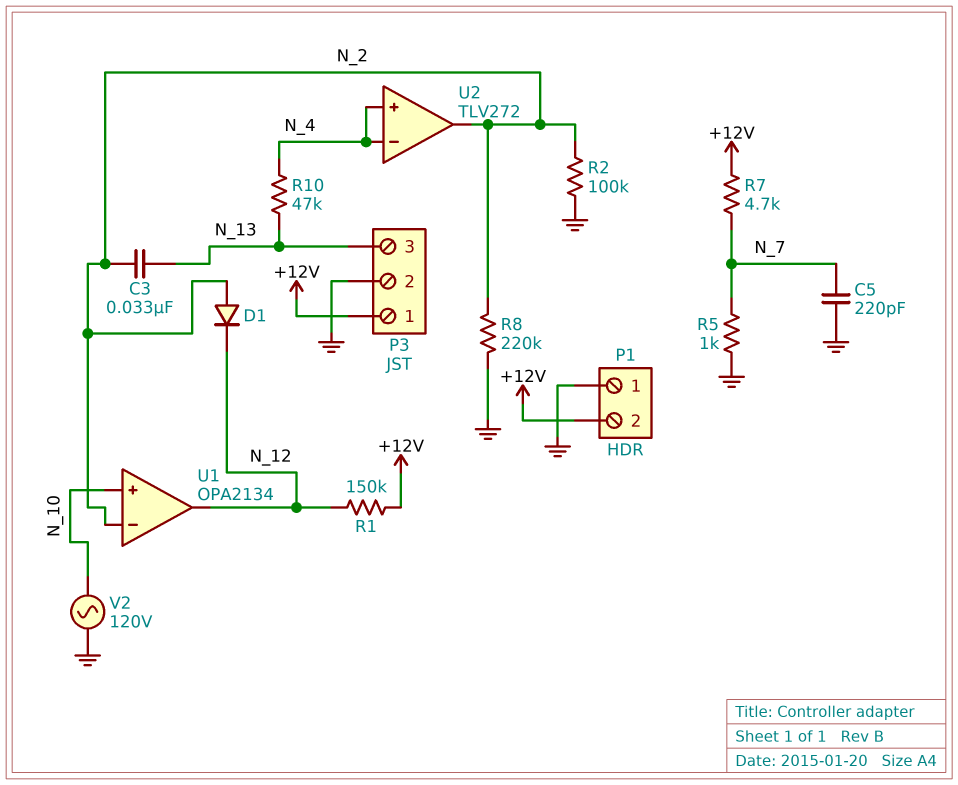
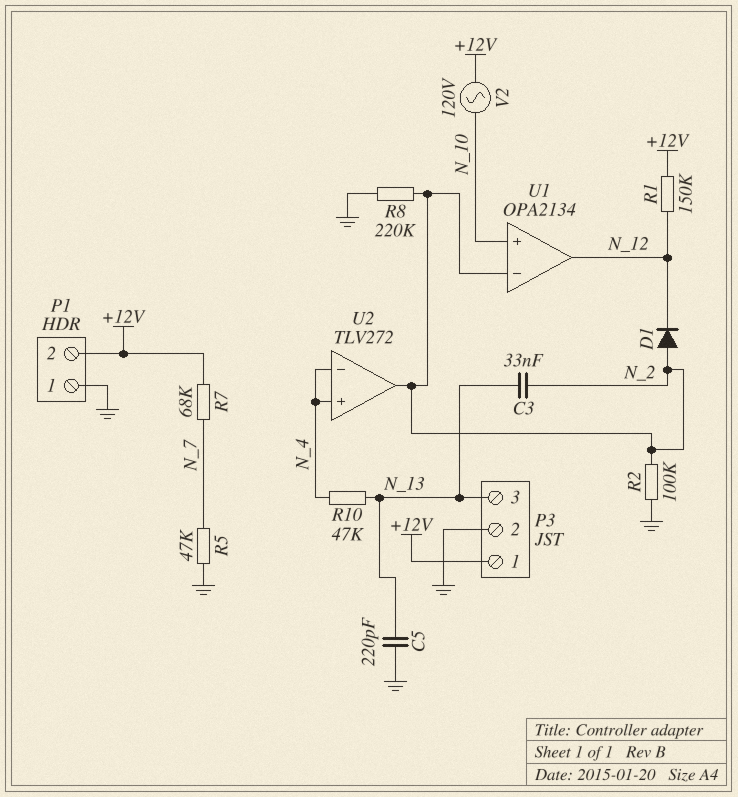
C5: 220pF (GND, N_7) -> 220pF (GND, N_13)
R5: 1k (GND, N_7) -> 47k (GND, N_7)
R7: 4.7k (+12V, N_7) -> 68k (+12V, N_7)
V2: AC 120V (GND, N_10) -> AC 120V (+12V, N_10)

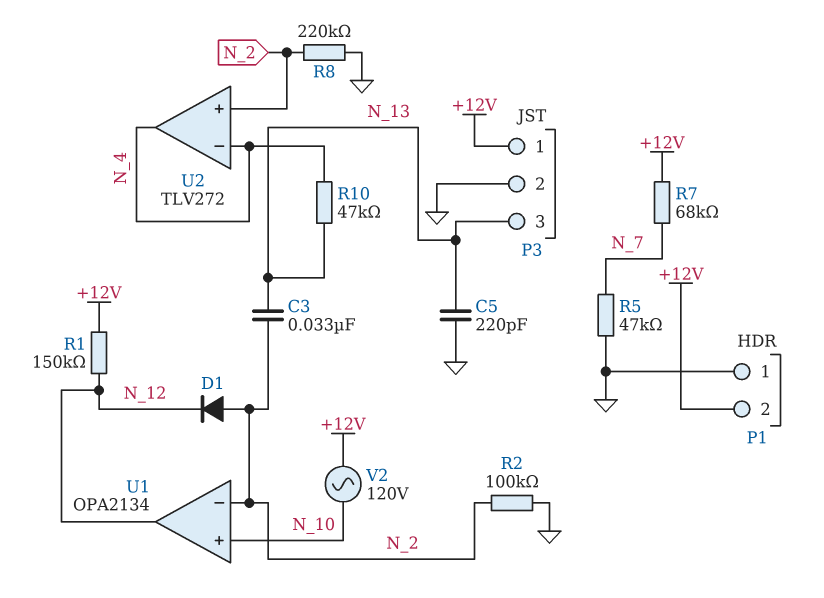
U2 pin in+: N_4 -> N_2
U2 pin out: N_2 -> N_4

